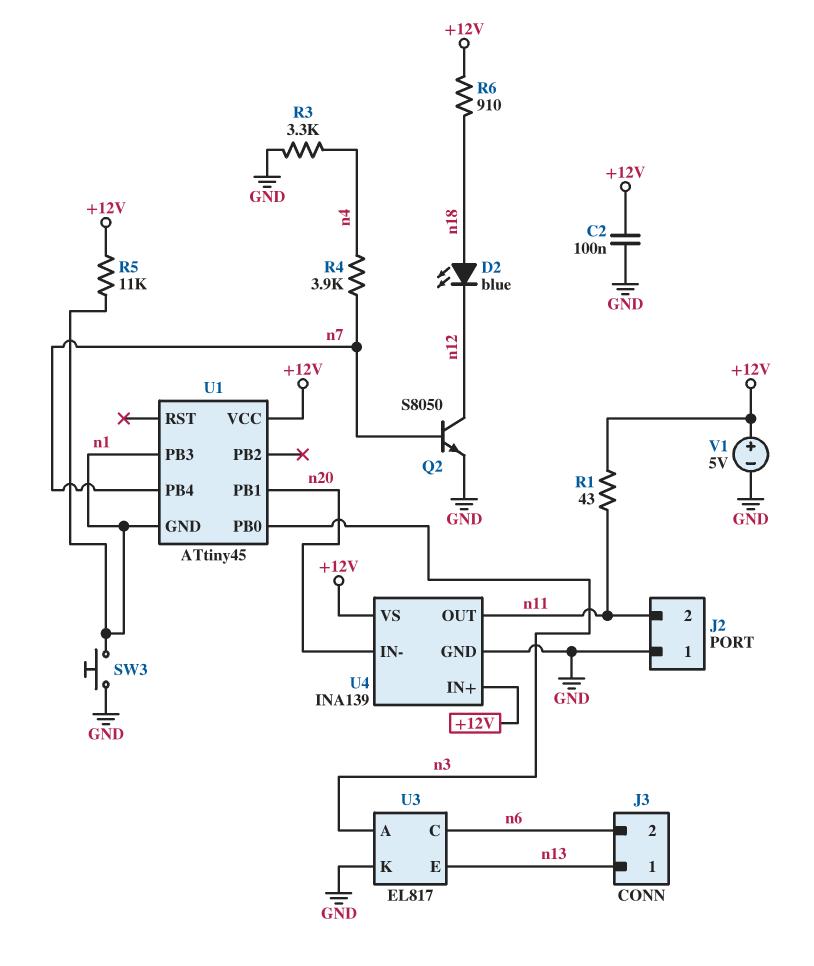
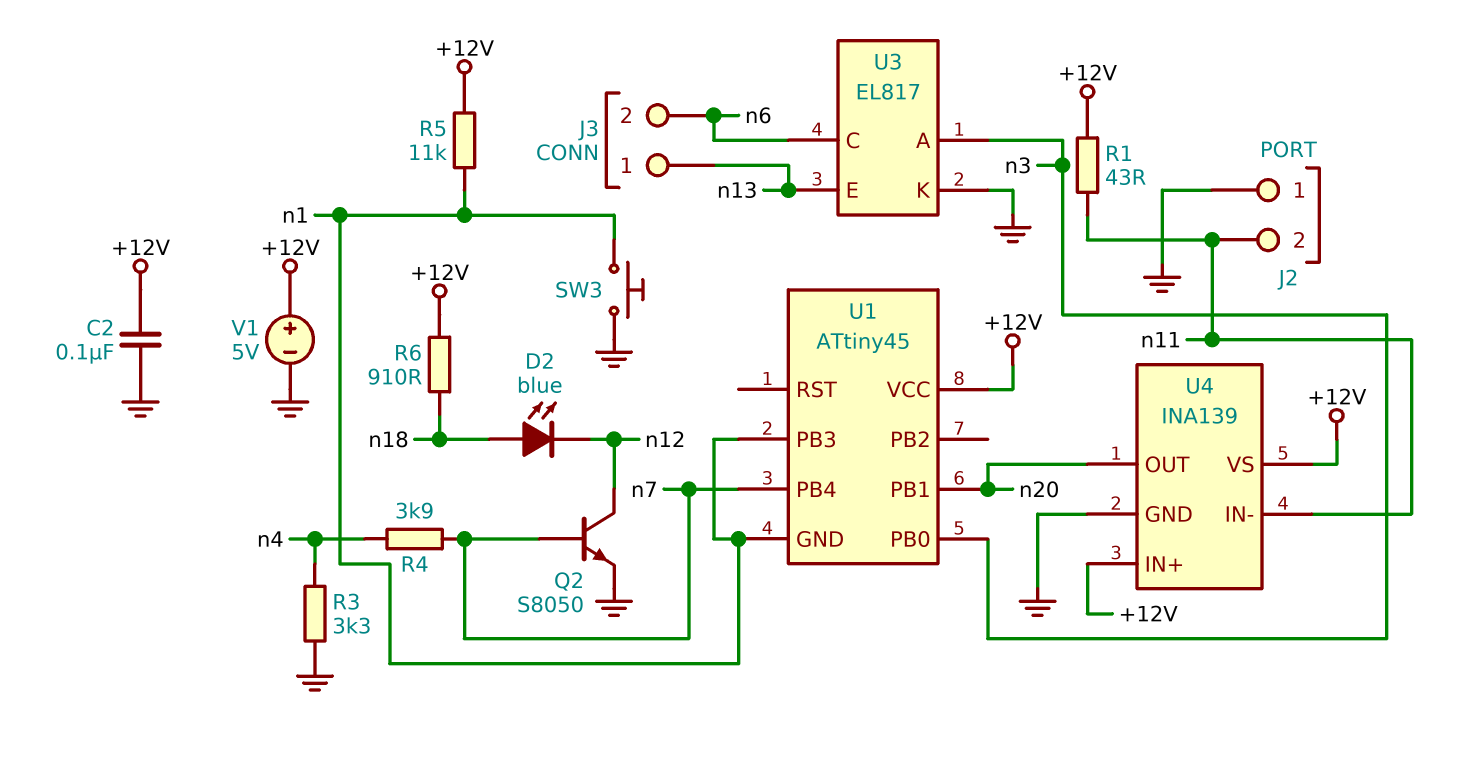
U4 pin IN-: n20 -> n11
U4 pin OUT: n11 -> n20

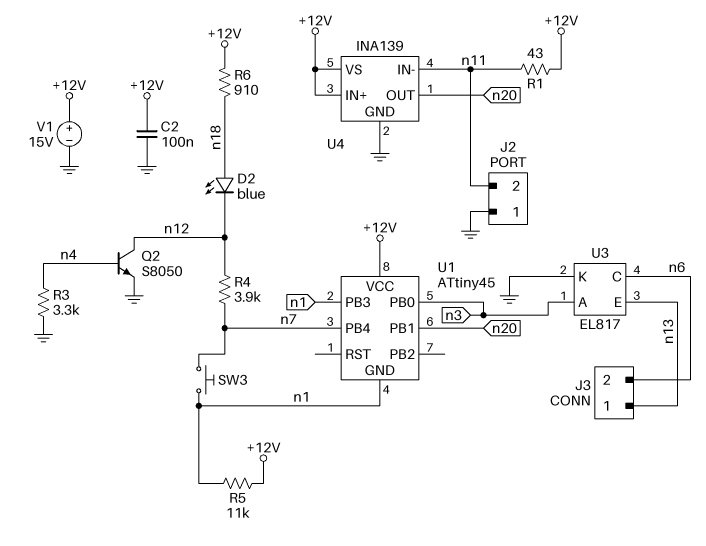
Q2: NPN S8050 (B n7, C n12, E GND) -> NPN S8050 (B n4, C n12, E GND)
R4: 3.9k (n4, n7) -> 3.9k (n7, n12)
SW3: button (GND, n1) -> button (n1, n7)
V1: 5V (plus +12V, minus GND) -> 15V (plus +12V, minus GND)

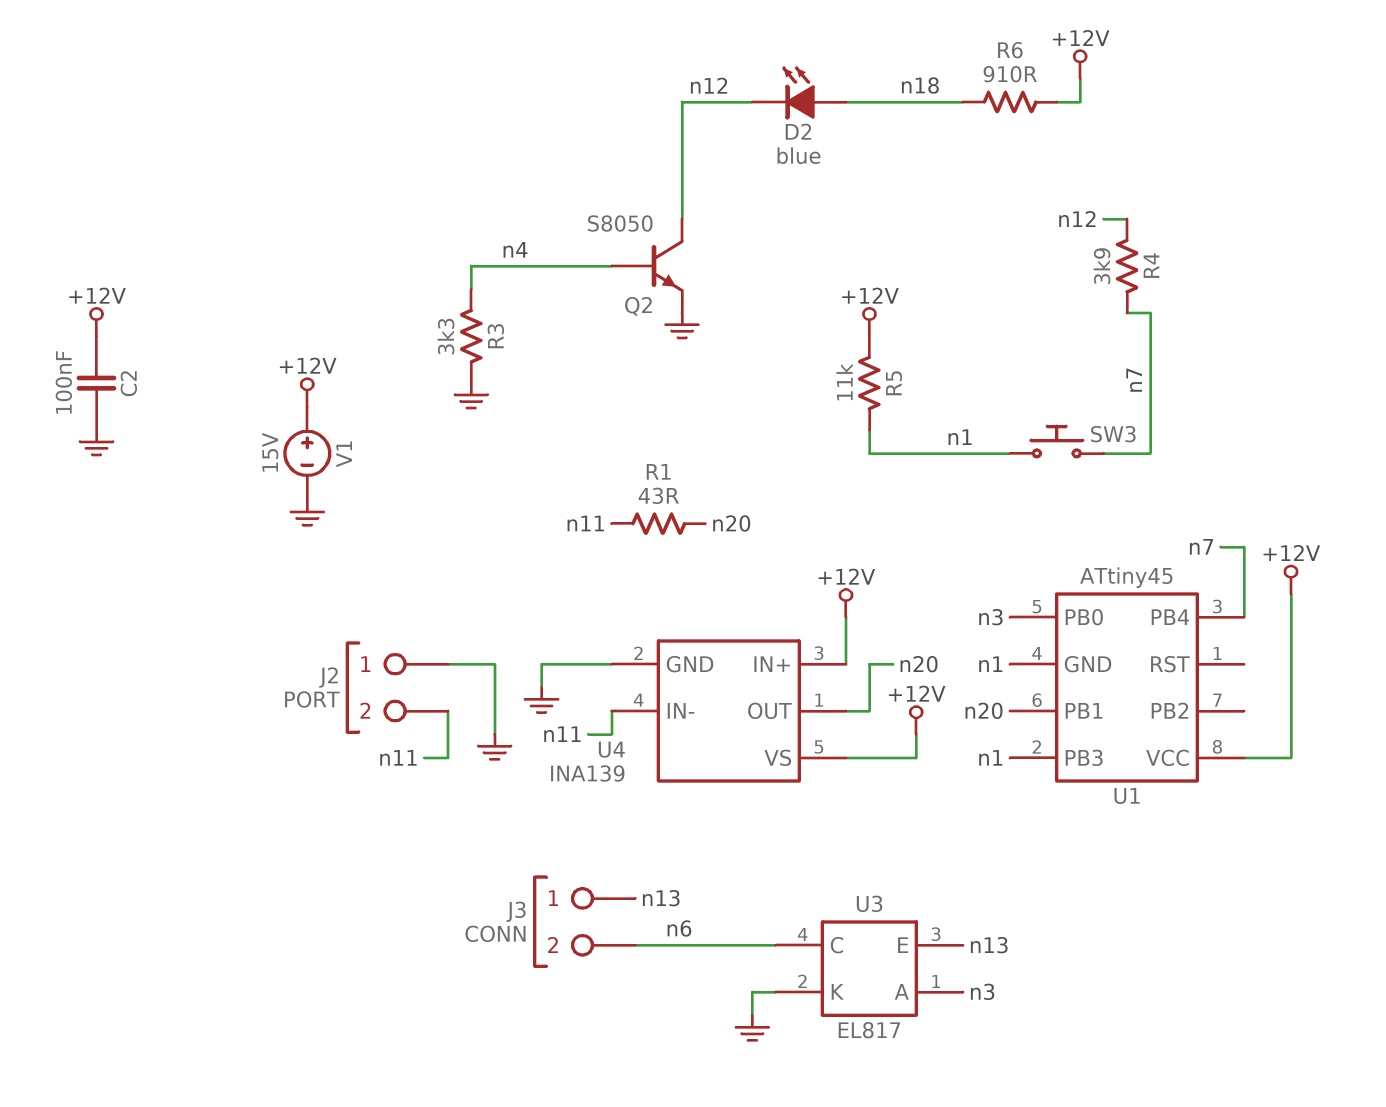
R1: 43 (+12V, n11) -> 43 (n11, n20)

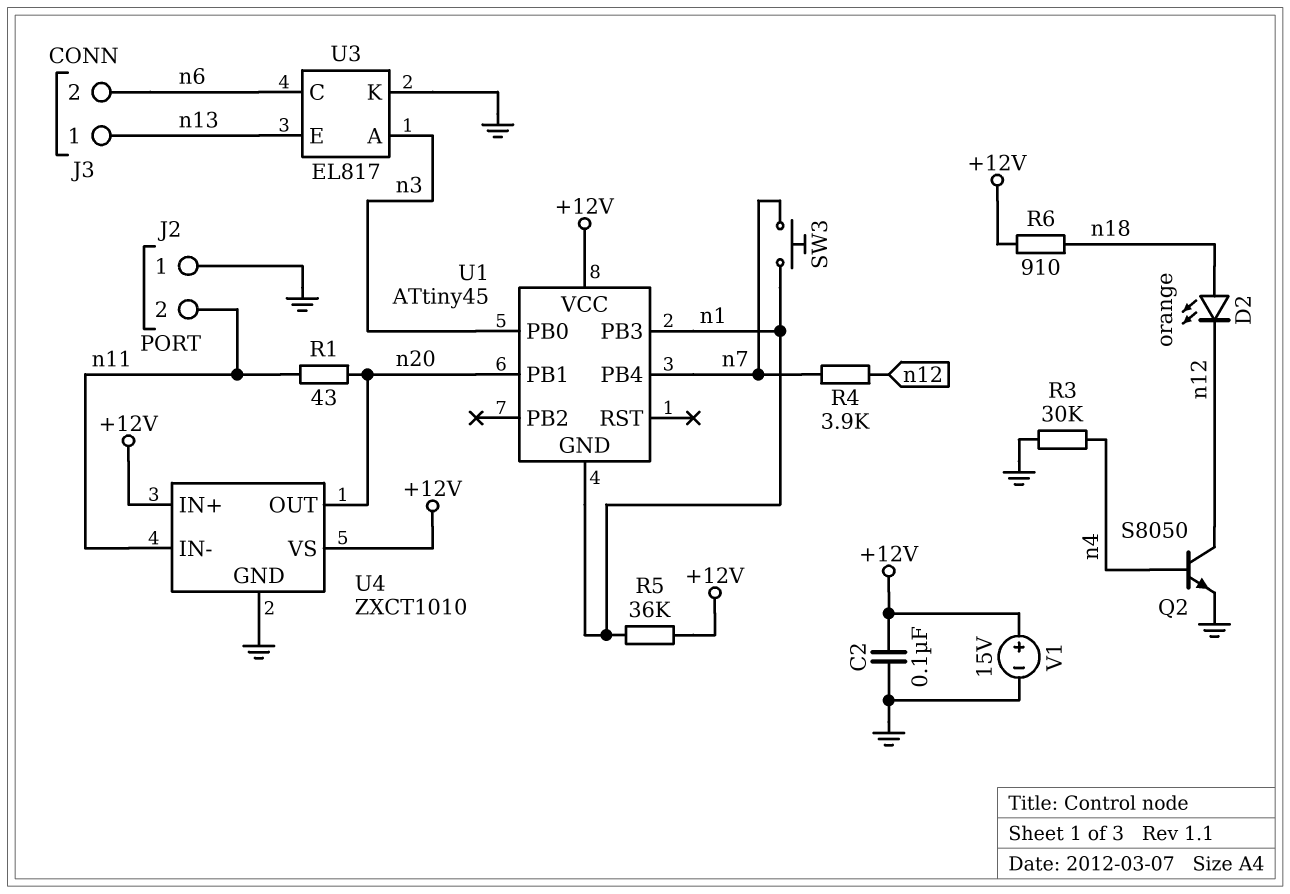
D2: LED blue (A n18, K n12) -> LED orange (A n18, K n12)
R3: 3.3k (GND, n4) -> 30k (GND, n4)
R5: 11k (+12V, n1) -> 36k (+12V, n1)
U4: INA139 -> ZXCT1010

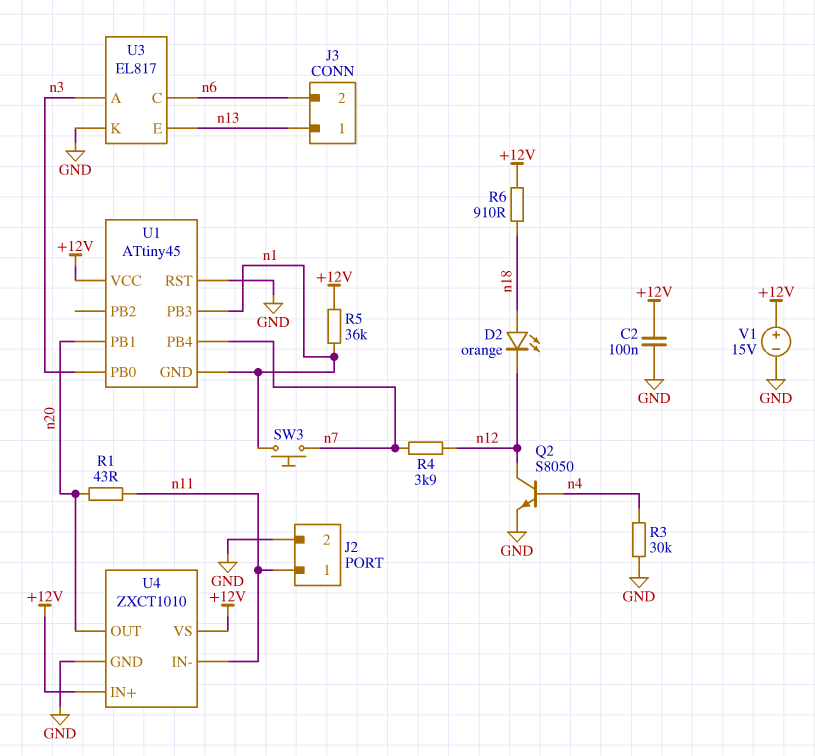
J2 pin 1: GND -> n11
J2 pin 2: n11 -> GND
U1 pin RST: none -> GND

